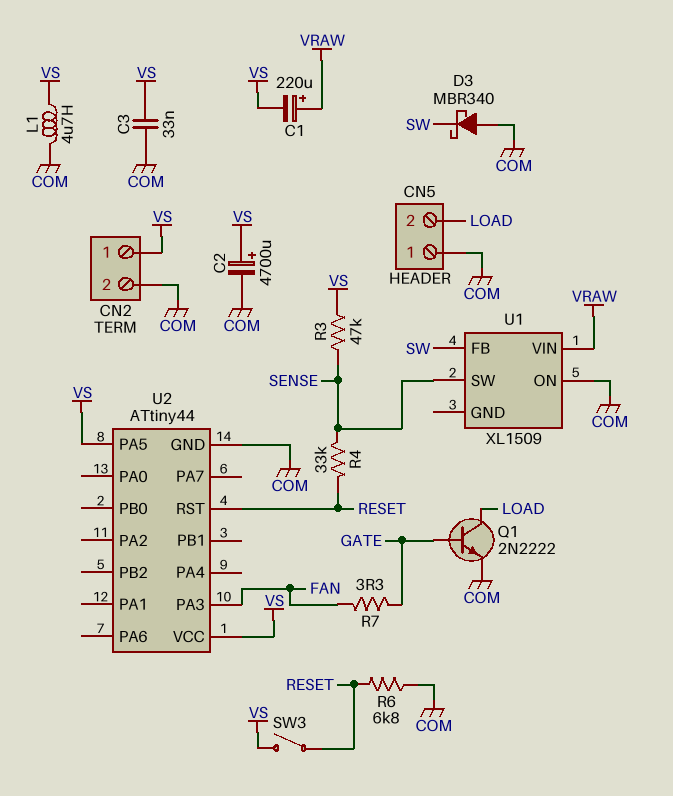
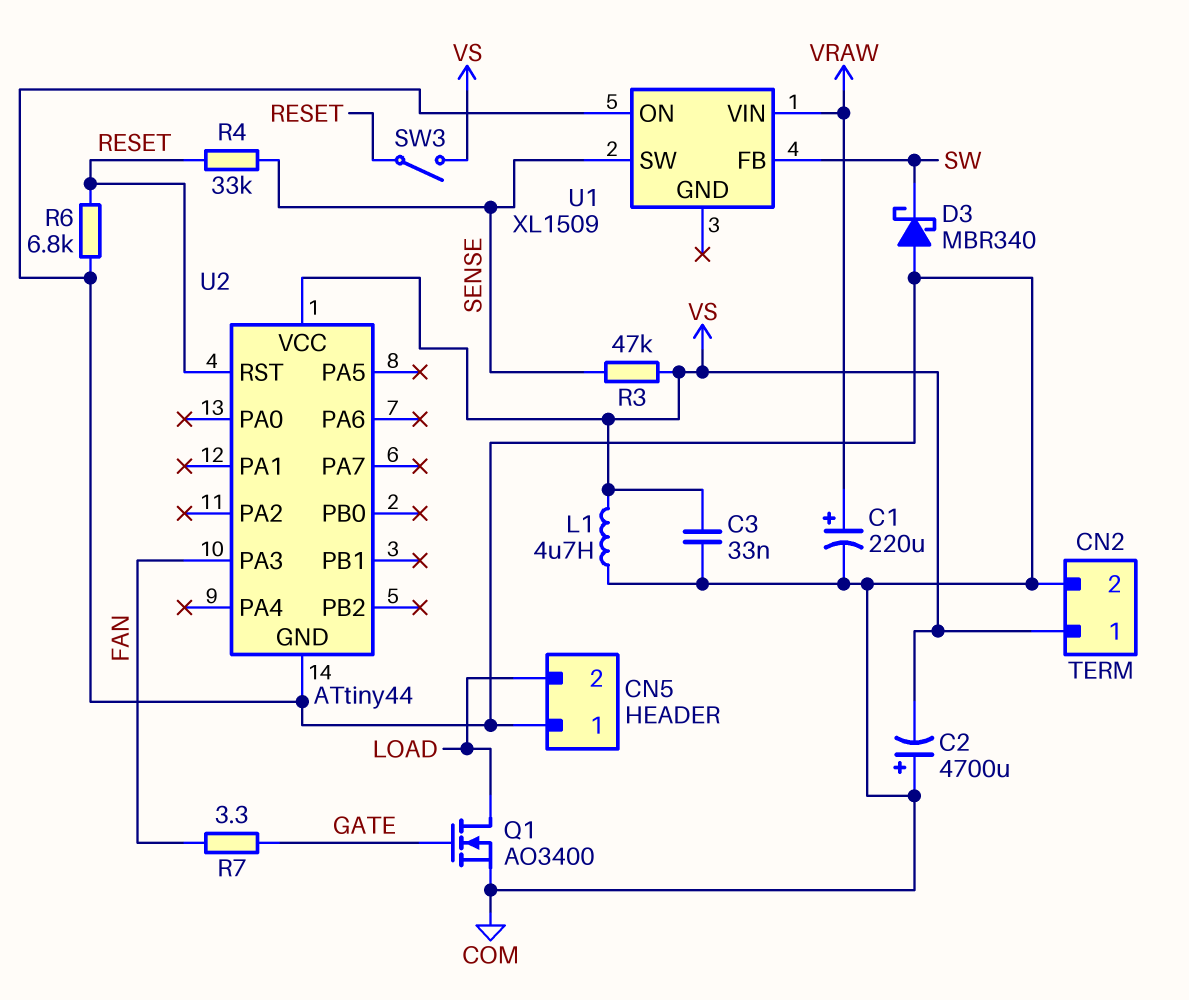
C1: 220uF (plus VRAW, minus VS) -> 220uF (plus VRAW, minus COM)
C2: 4700uF (plus VS, minus COM) -> 4700uF (plus COM, minus VS)
Q1: NPN 2N2222 (B GATE, C LOAD, E COM) -> NMOS AO3400 (G GATE, D LOAD, S COM)
U2 pin PA5: VS -> none

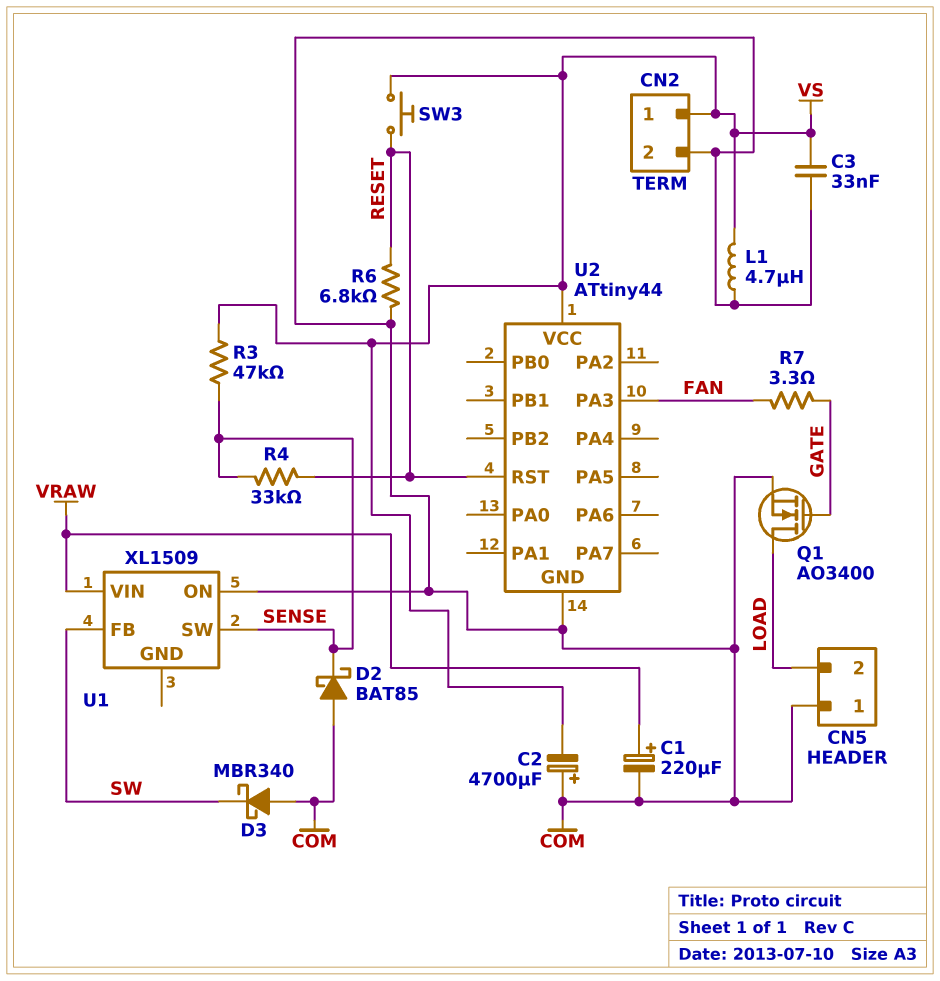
D2: none -> schottky BAT85 (A COM, K SENSE)
SW3: switch (RESET, VS) -> button (RESET, VS)

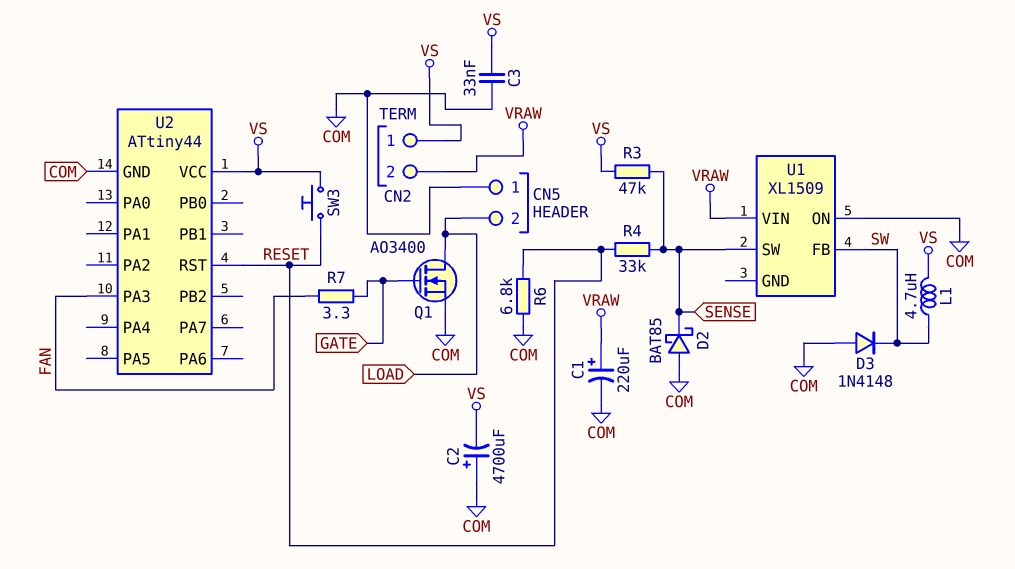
CN2 pin 2: COM -> VRAW
D3: schottky MBR340 (A COM, K SW) -> diode 1N4148 (A COM, K SW)
L1: 4.7uH (COM, VS) -> 4.7uH (SW, VS)

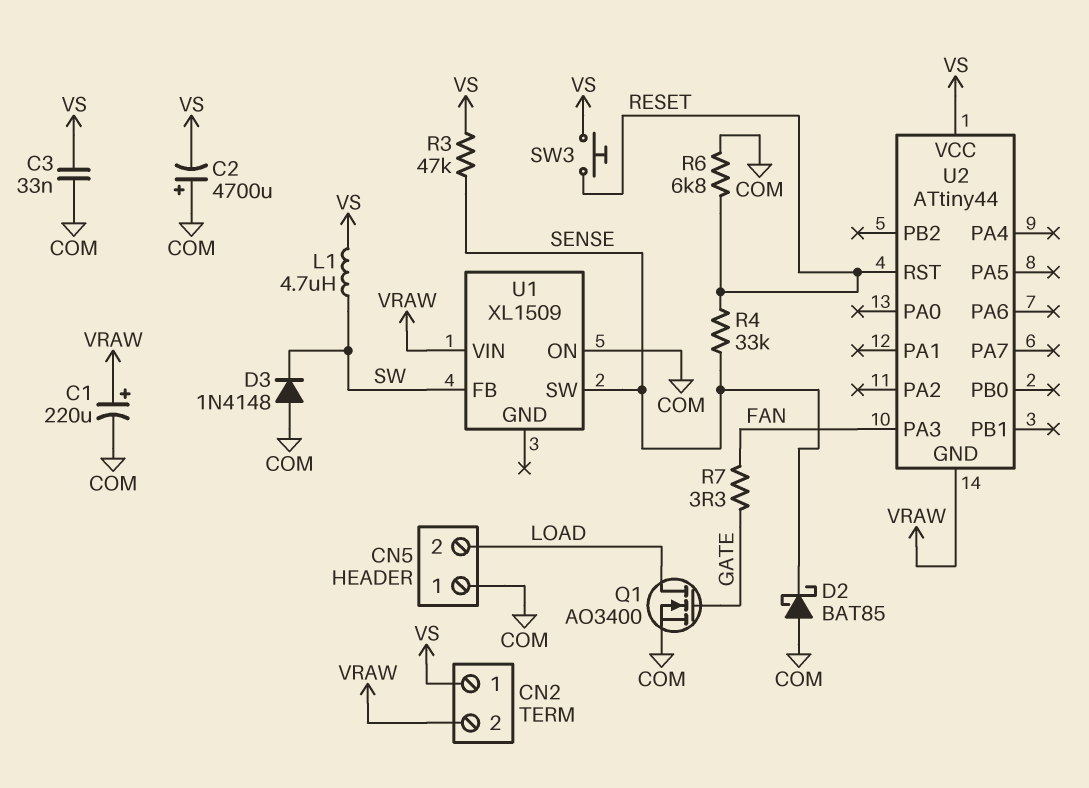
U2 pin GND: COM -> VRAW

